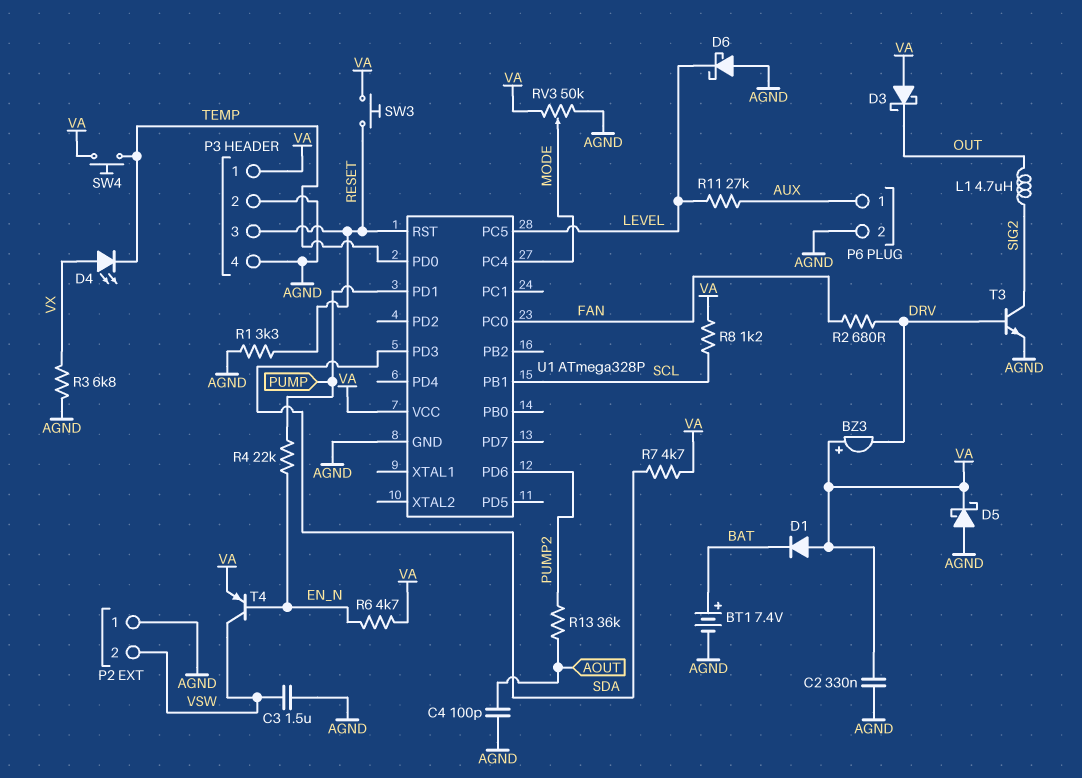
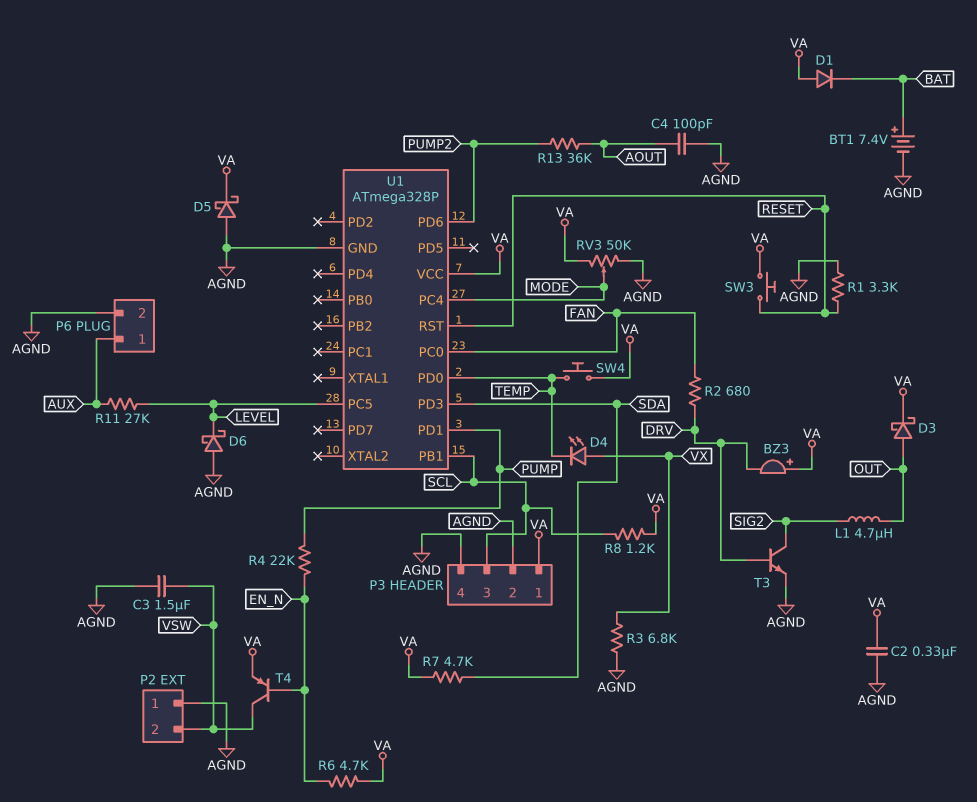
D3: schottky (A VA, K OUT) -> schottky (A OUT, K VA)
P3 pin 3: RESET -> SCL

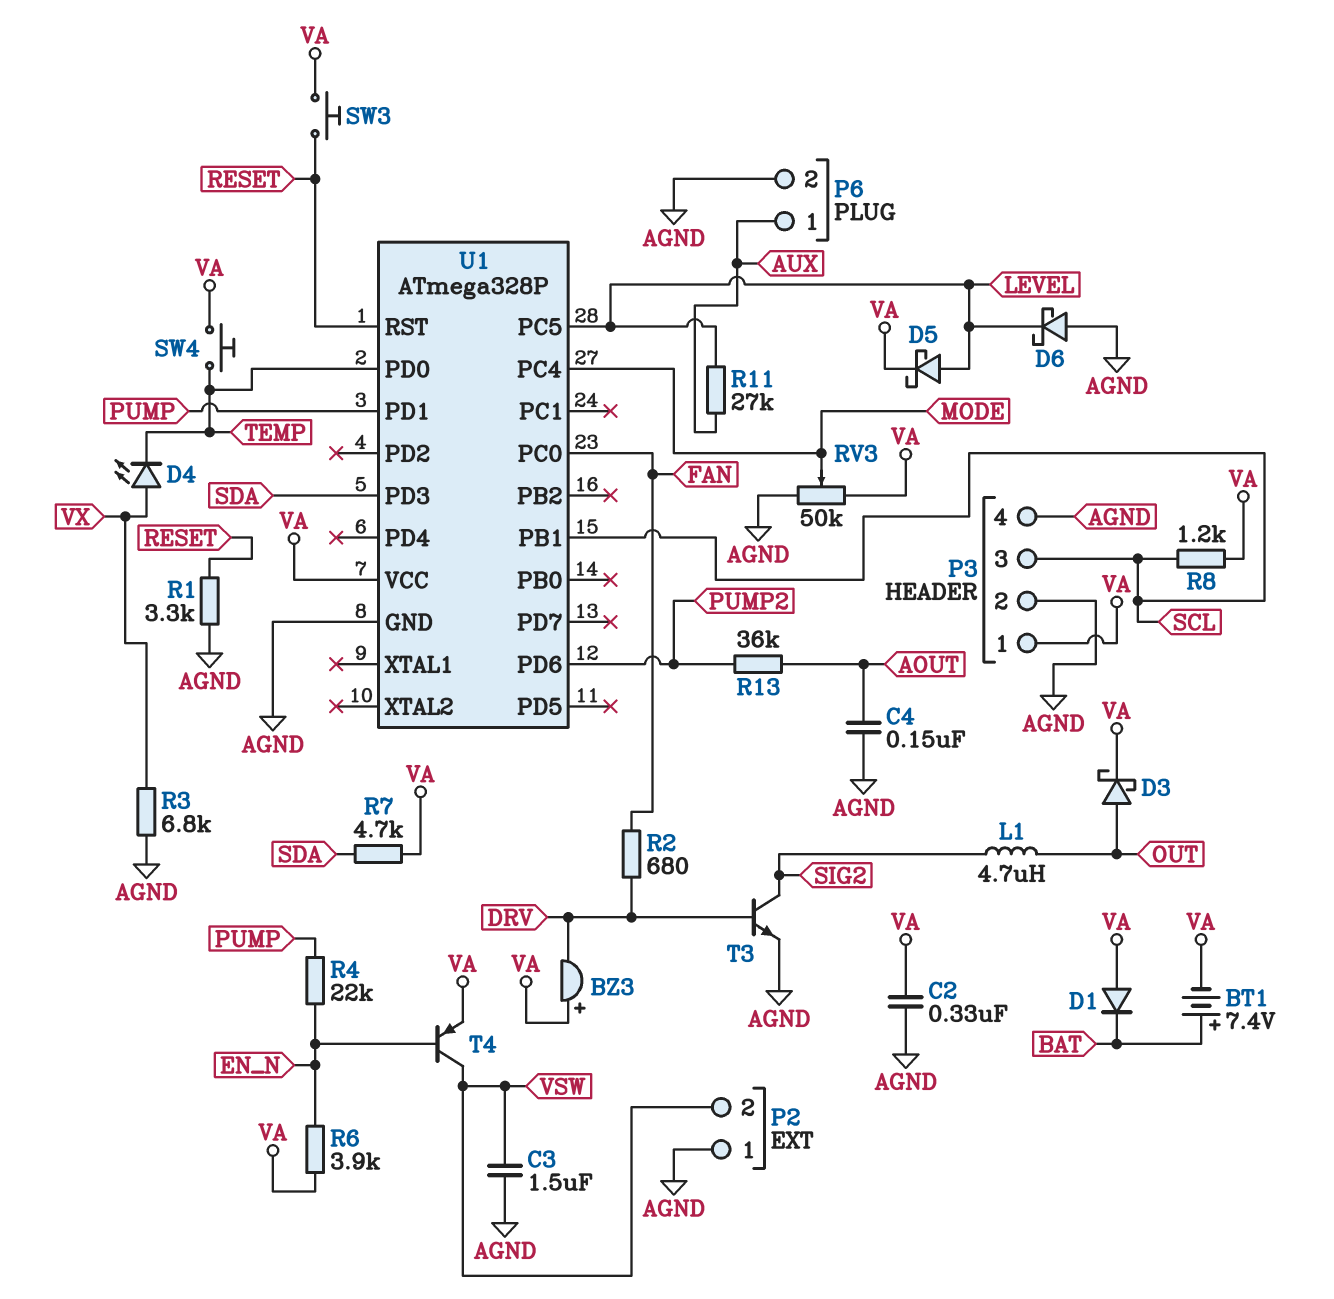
BT1: 7.4V (plus BAT, minus AGND) -> 7.4V (plus BAT, minus VA)
C4: 100pF (AGND, AOUT) -> 150nF (AGND, AOUT)
D5: schottky (A AGND, K VA) -> schottky (A LEVEL, K VA)
R6: 4.7k (EN_N, VA) -> 3.9k (EN_N, VA)

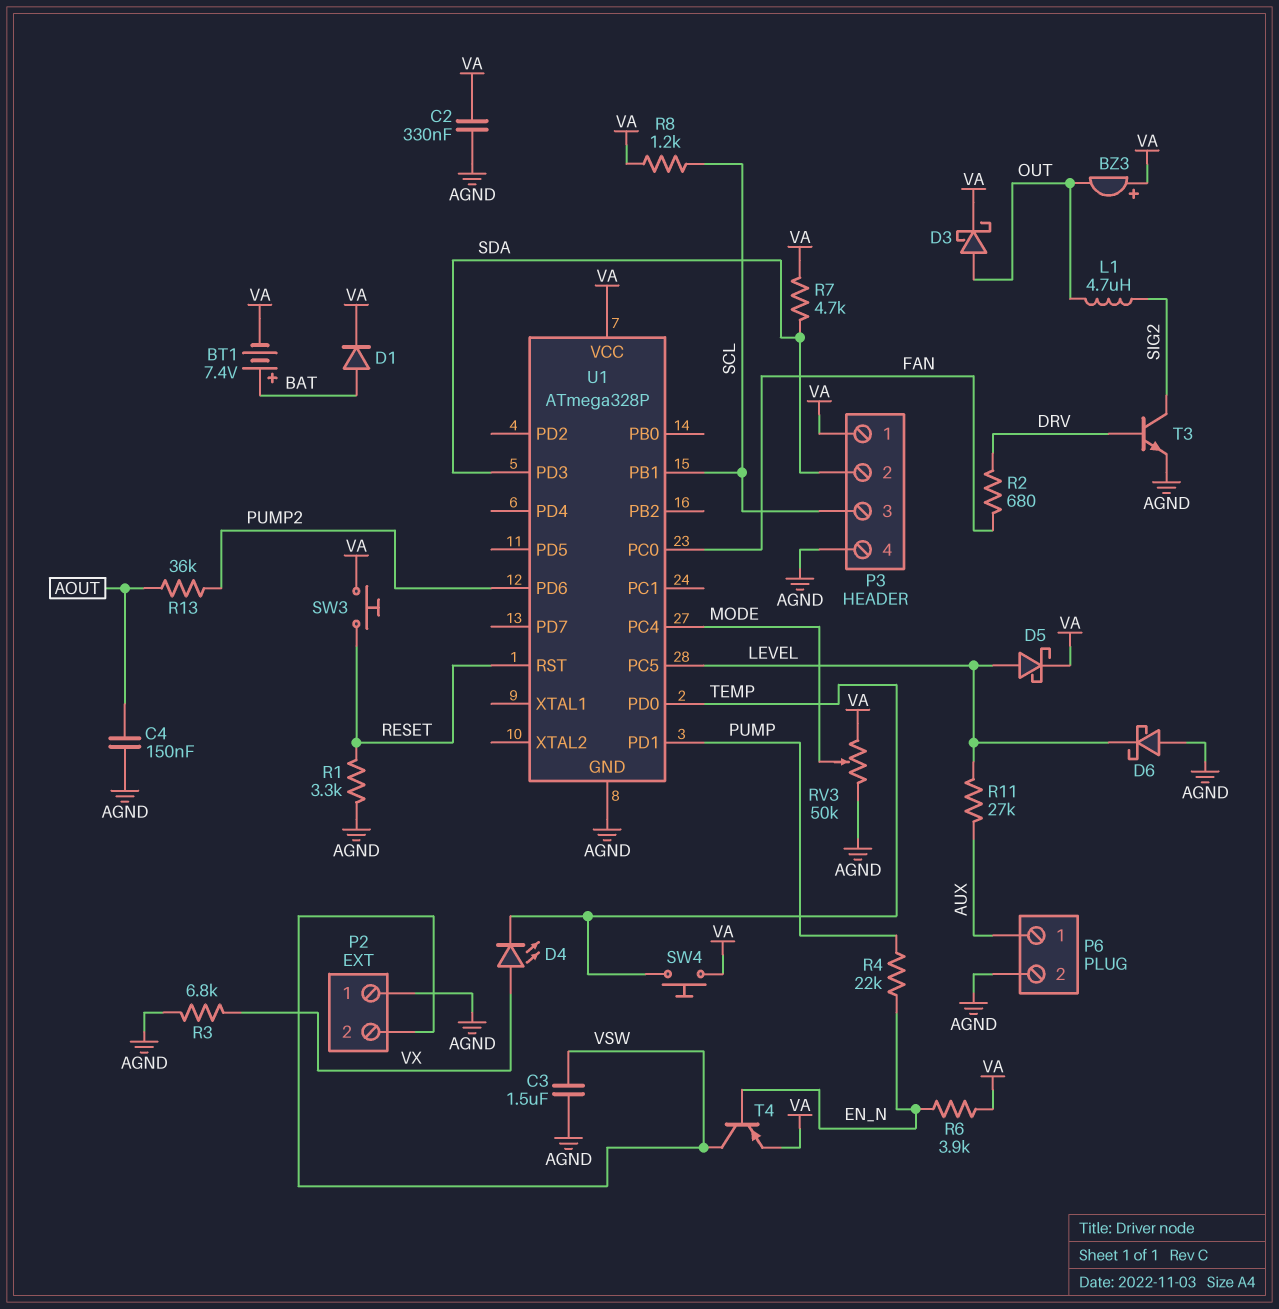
BZ3: buzzer (plus VA, minus DRV) -> buzzer (plus VA, minus OUT)
D1: diode (A VA, K BAT) -> diode (A BAT, K VA)
P3 pin 2: AGND -> SDA

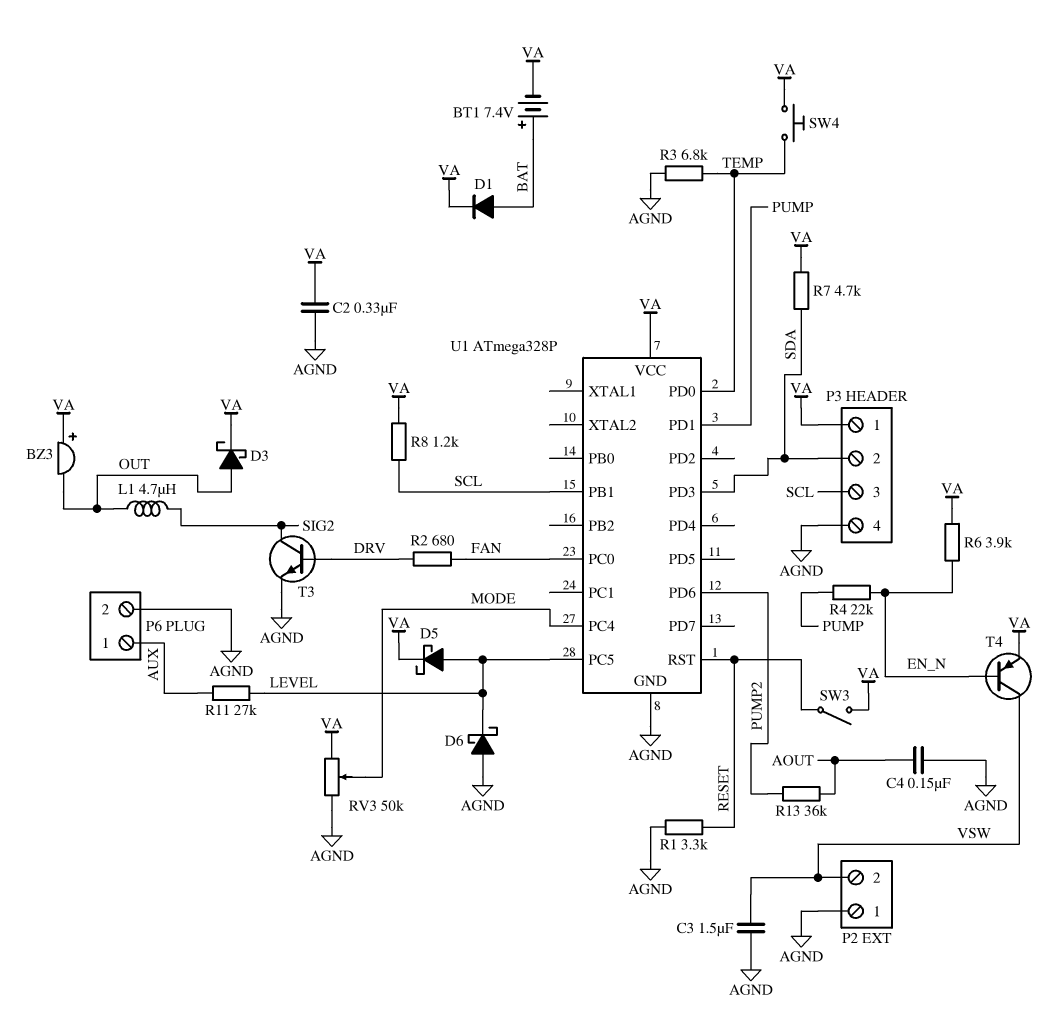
D4: LED (A VX, K TEMP) -> none
R3: 6.8k (AGND, VX) -> 6.8k (AGND, TEMP)
SW3: button (RESET, VA) -> switch (RESET, VA)

